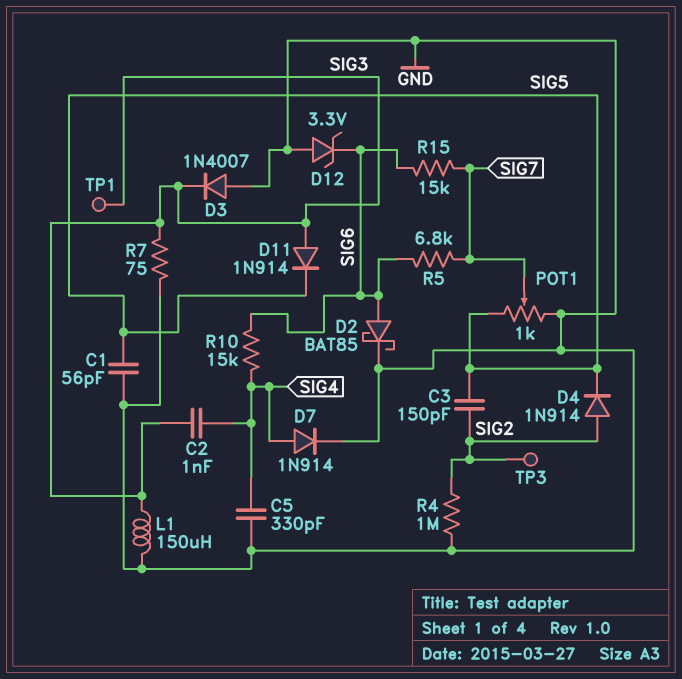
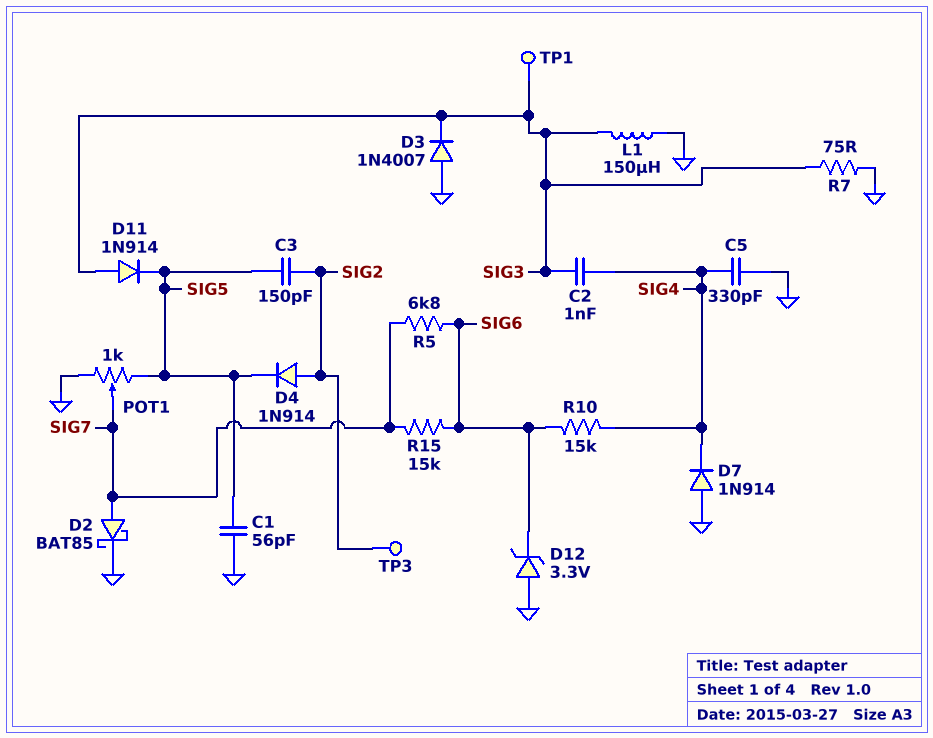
D2: schottky BAT85 (A SIG6, K GND) -> schottky BAT85 (A SIG7, K GND)
D7: diode 1N914 (A SIG4, K GND) -> diode 1N914 (A GND, K SIG4)
R4: 1M (GND, SIG2) -> none

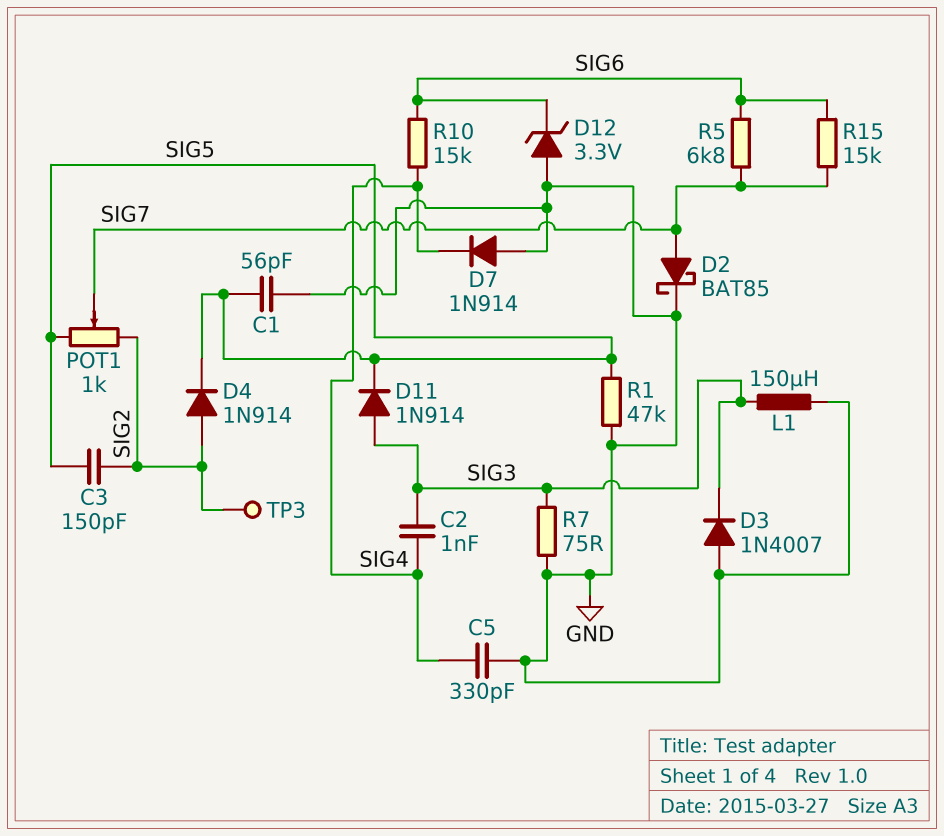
POT1: 1k (GND, SIG5, wiper SIG7) -> 1k (SIG2, SIG5, wiper SIG7)
R1: none -> 47k (GND, SIG5)
TP1: test point (SIG3) -> none

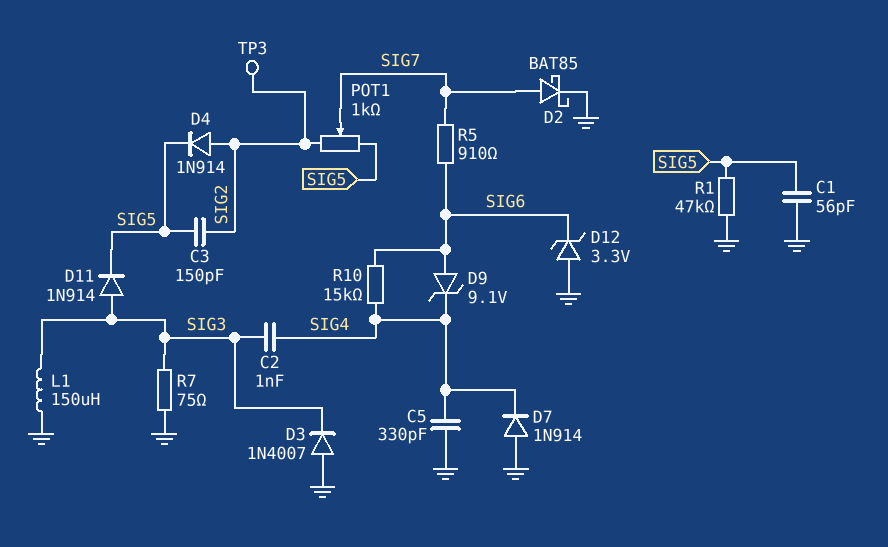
D9: none -> zener 9.1V (A SIG6, K SIG4)
R5: 6.8k (SIG6, SIG7) -> 910 (SIG6, SIG7)
R15: 15k (SIG6, SIG7) -> none

